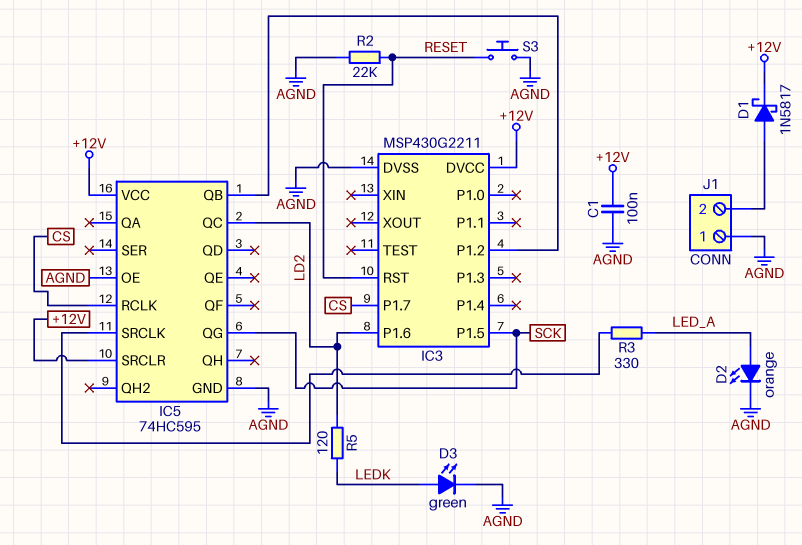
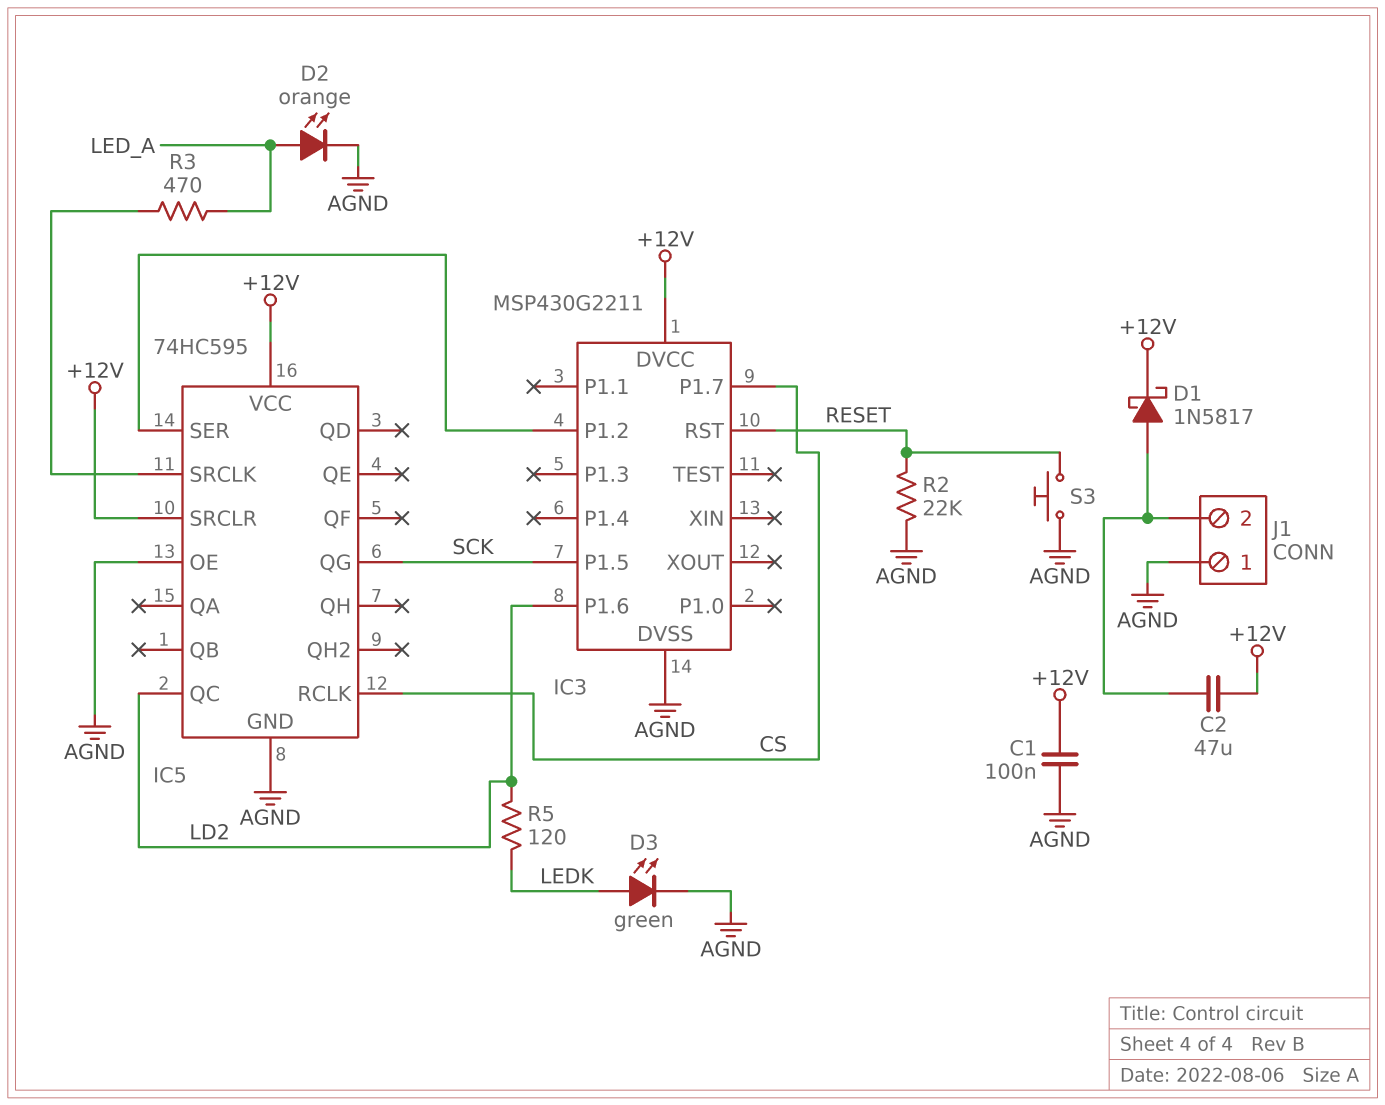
C2: none -> 47uF (+12V, J1/2)
IC5 pin QB: IC3/P1.2 -> none
IC5 pin SER: none -> IC3/P1.2
R3: 330 (IC5/SRCLK, LED_A) -> 470 (IC5/SRCLK, LED_A)

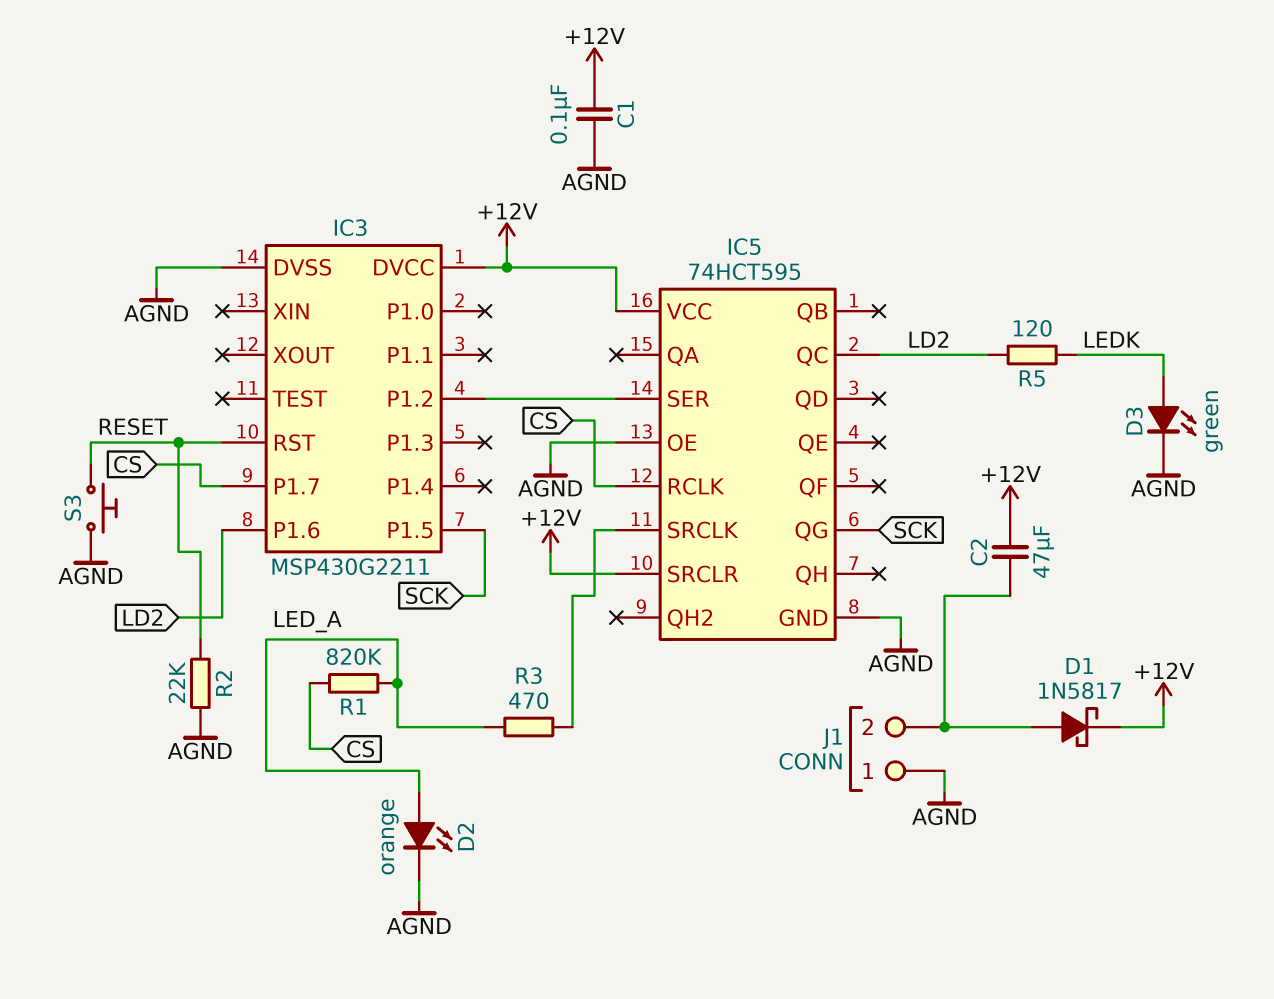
IC5: 74HC595 -> 74HCT595
R1: none -> 820k (CS, LED_A)

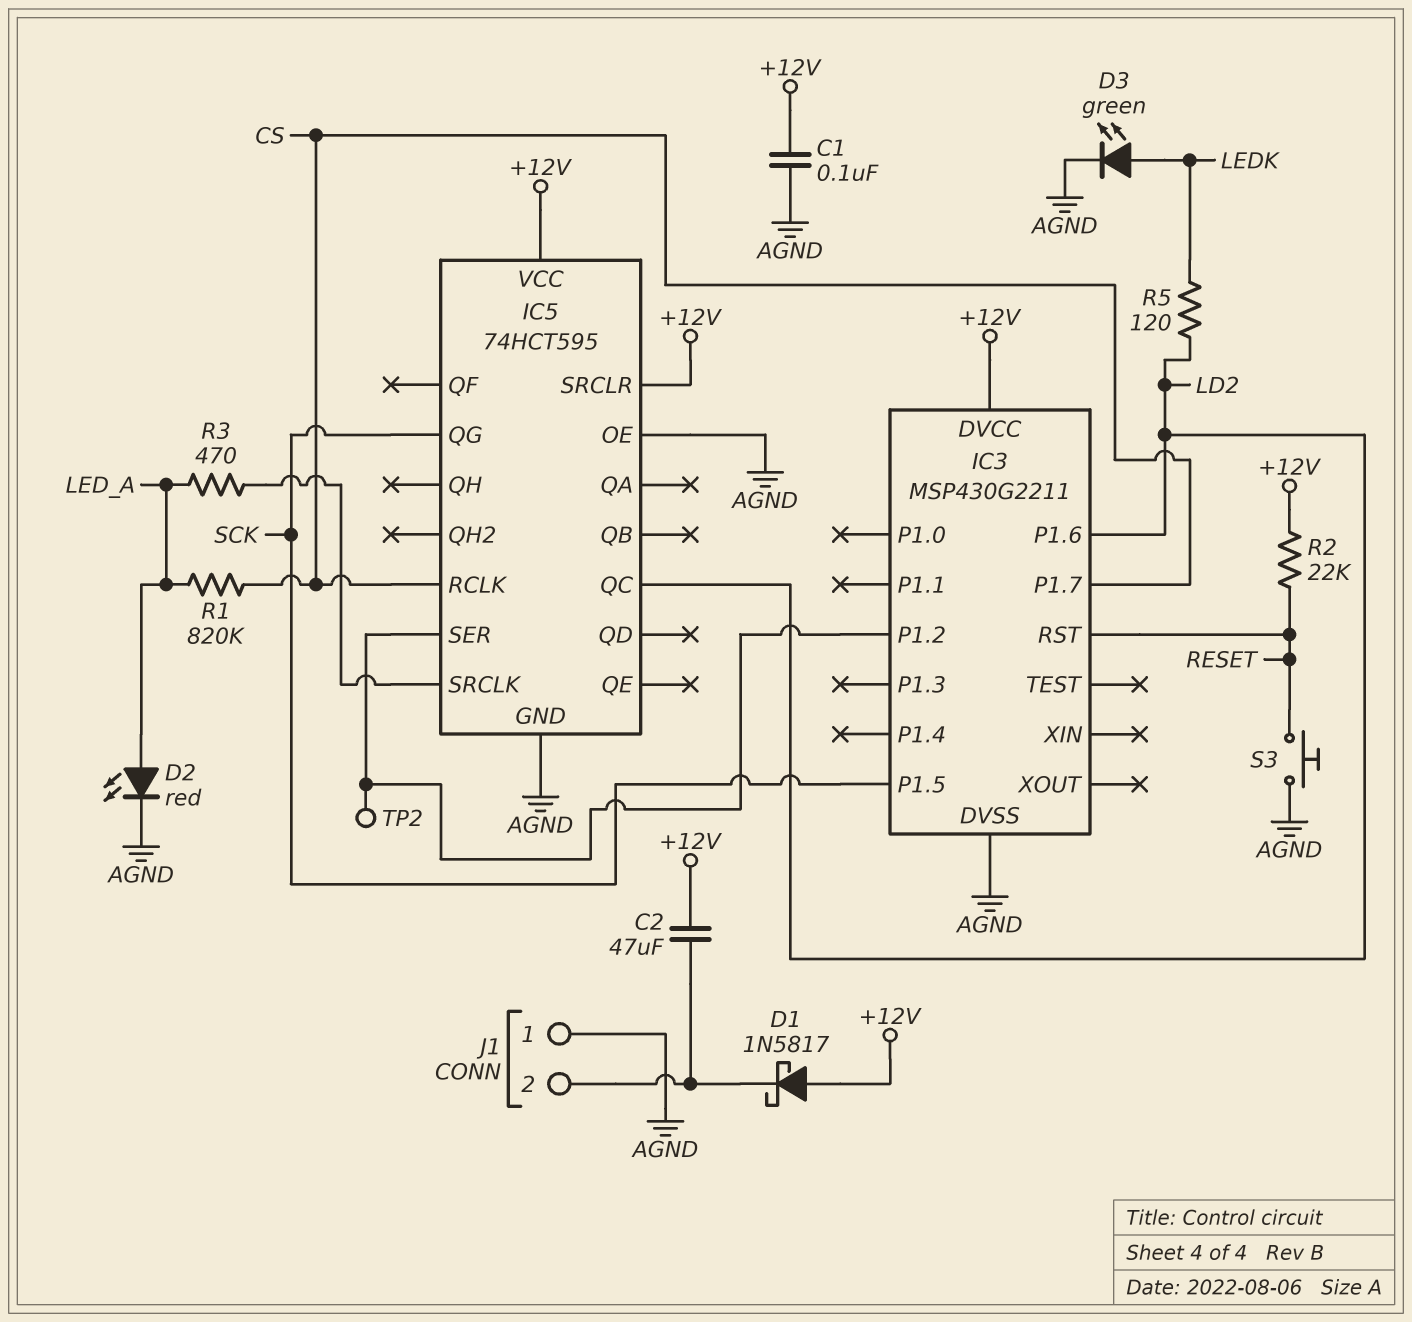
D1: schottky 1N5817 (A J1/2, K +12V) -> schottky 1N5817 (A +12V, K J1/2)
D2: LED orange (A LED_A, K AGND) -> LED red (A LED_A, K AGND)
R2: 22k (AGND, RESET) -> 22k (+12V, RESET)
TP2: none -> test point (IC3/P1.2)

